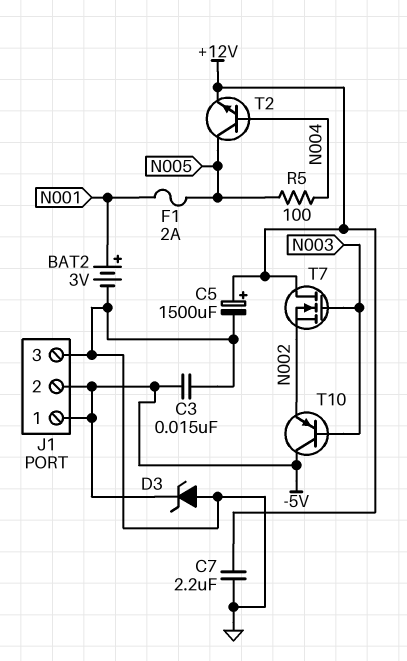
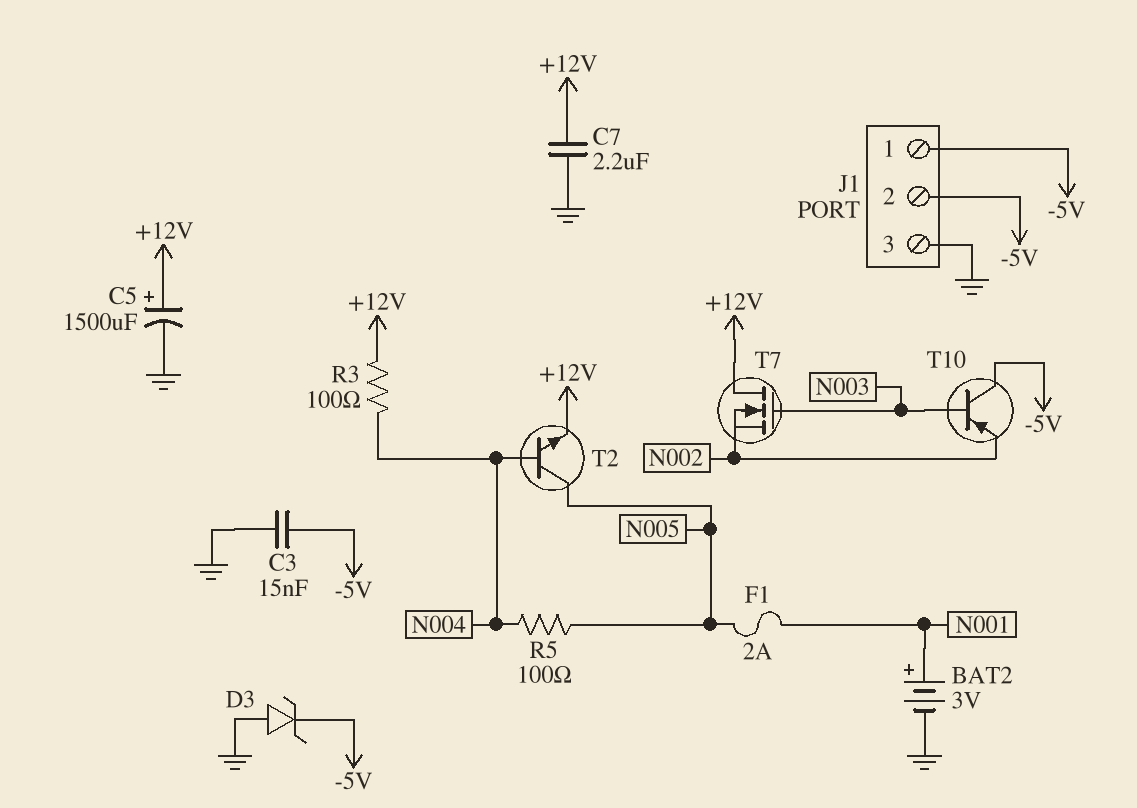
R3: none -> 100 (+12V, N004)

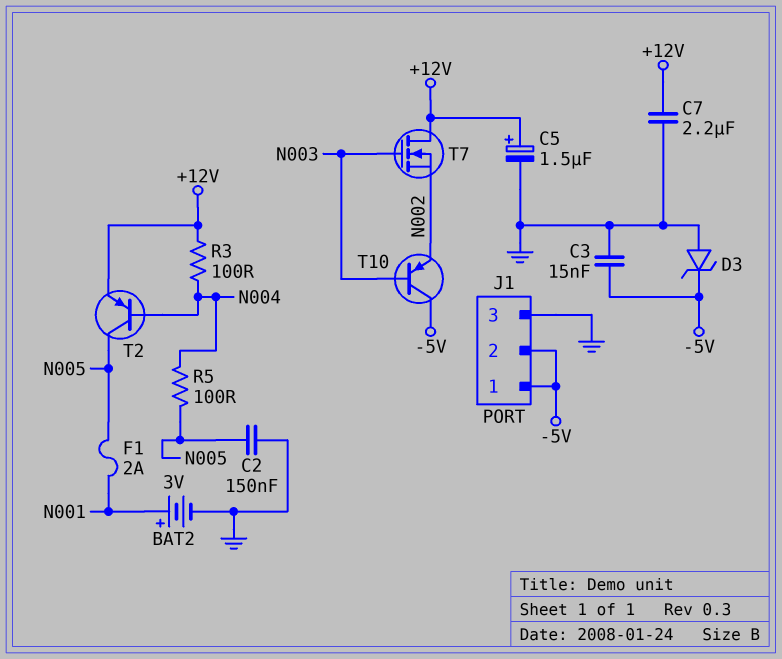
C2: none -> 150nF (GND, N005)
C5: 1500uF (plus +12V, minus GND) -> 1.5uF (plus +12V, minus GND)
T2: NPN (B N004, C N005, E +12V) -> PNP (B N004, C N005, E +12V)

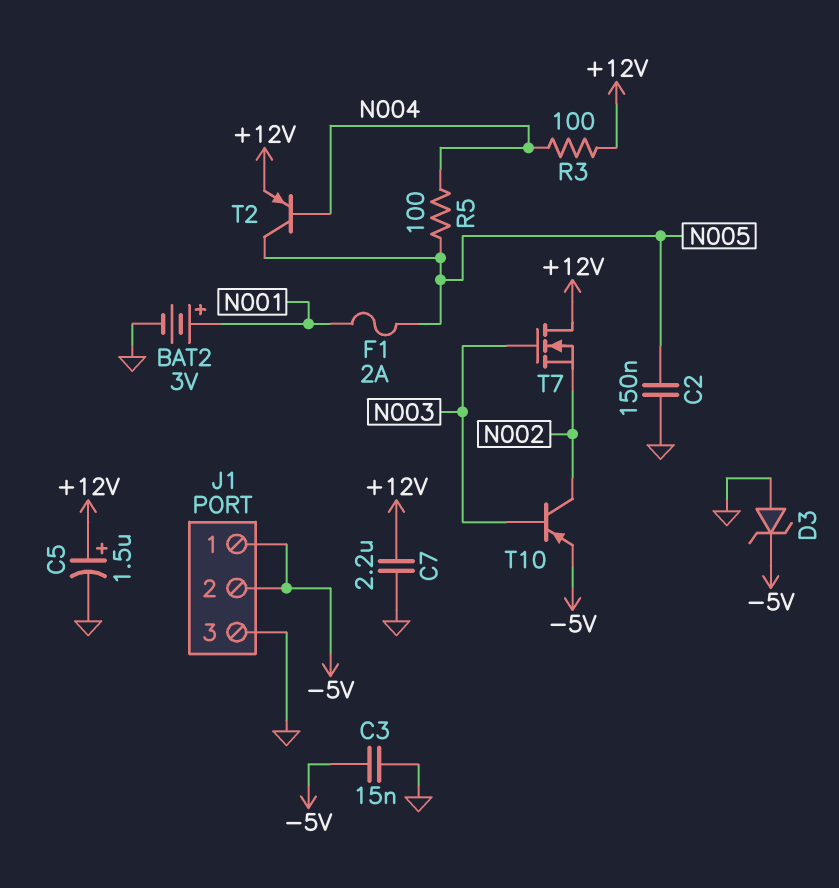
T10: PNP (B N003, C -5V, E N002) -> PNP (B N003, C N002, E -5V)

